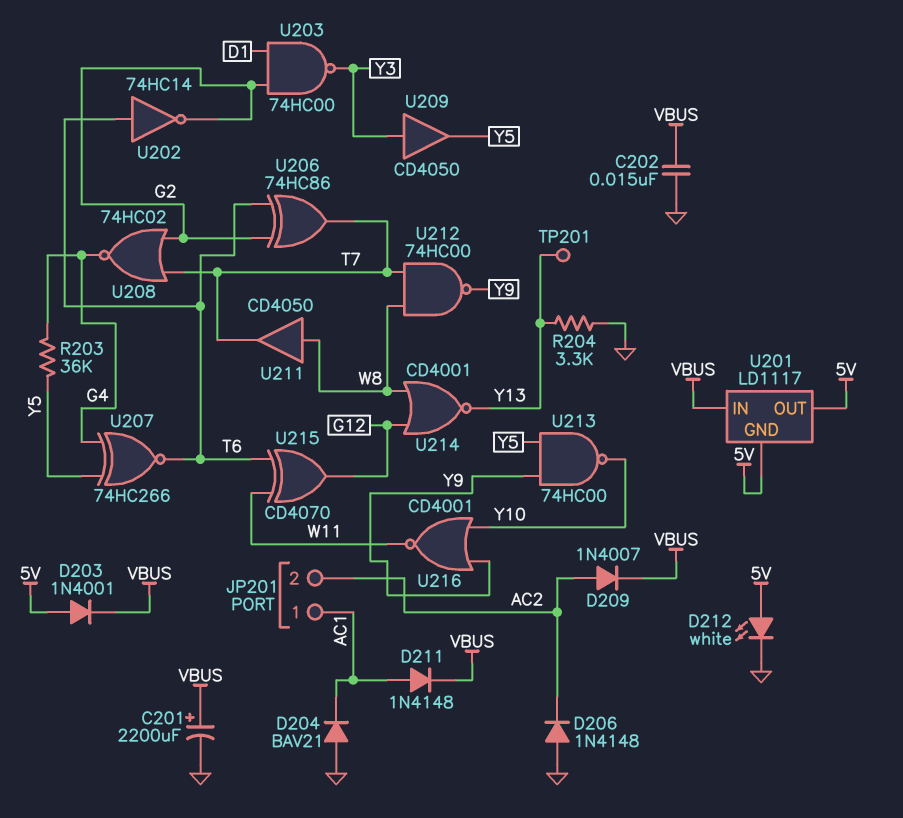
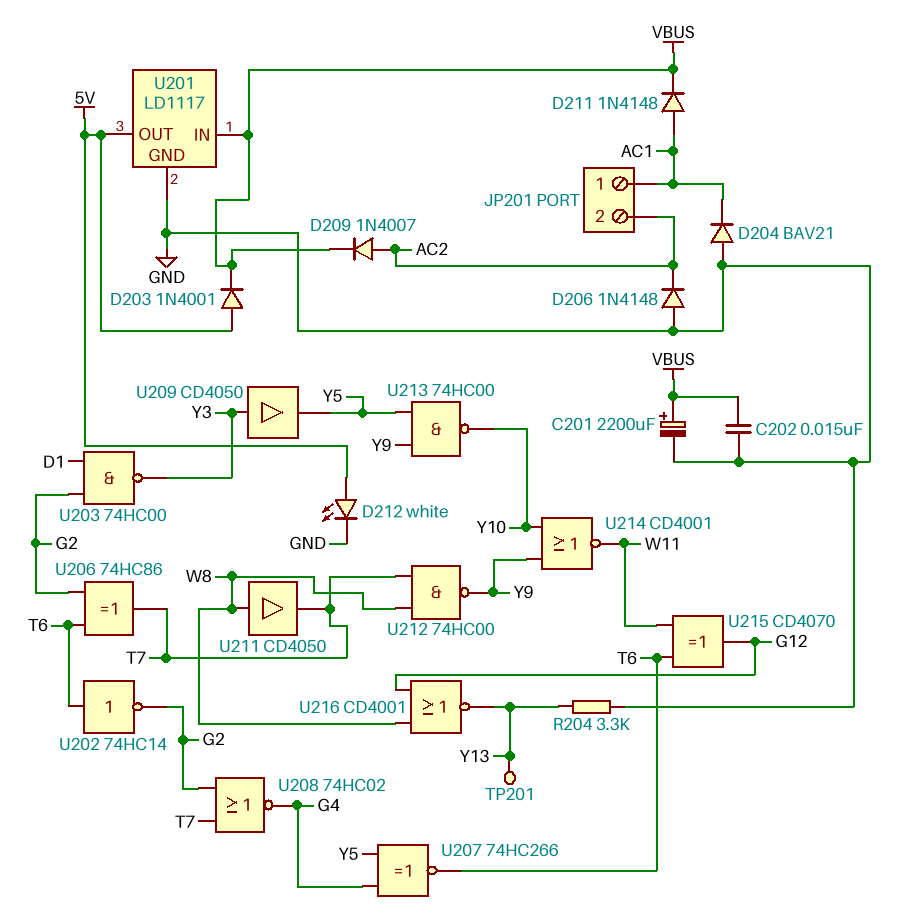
R203: 36k (G4, Y5) -> none
U201 pin GND: 5V -> GND
U214: NOR CD4001 (in G12, in W8, out Y13) -> NOR CD4001 (in Y9, in Y10, out W11)
U216: NOR CD4001 (in Y9, in Y10, out W11) -> NOR CD4001 (in G12, in W8, out Y13)

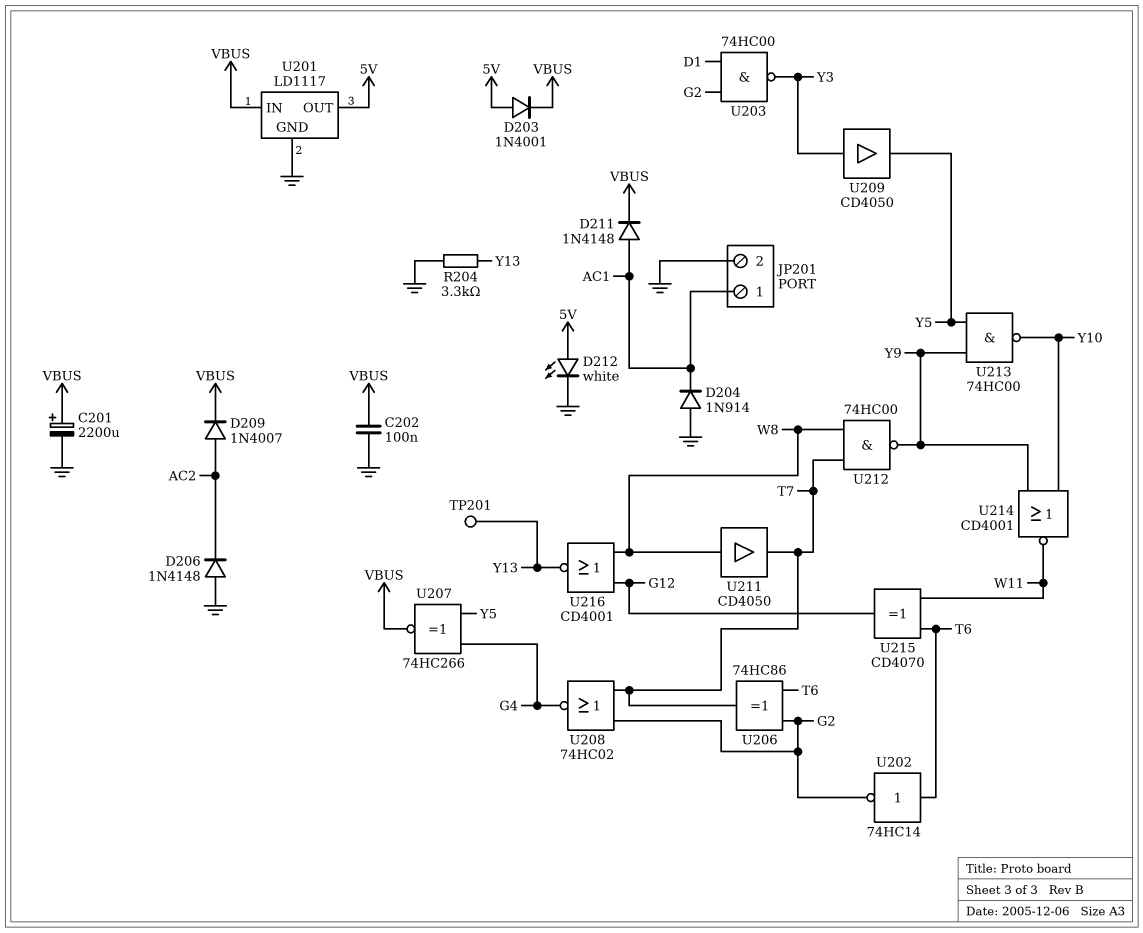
C202: 15nF (GND, VBUS) -> 100nF (GND, VBUS)
D204: diode BAV21 (A GND, K AC1) -> diode 1N914 (A GND, K AC1)
JP201 pin 2: AC2 -> GND
U207: XNOR 74HC266 (in G4, in Y5, out T6) -> XNOR 74HC266 (in G4, in Y5, out VBUS)

